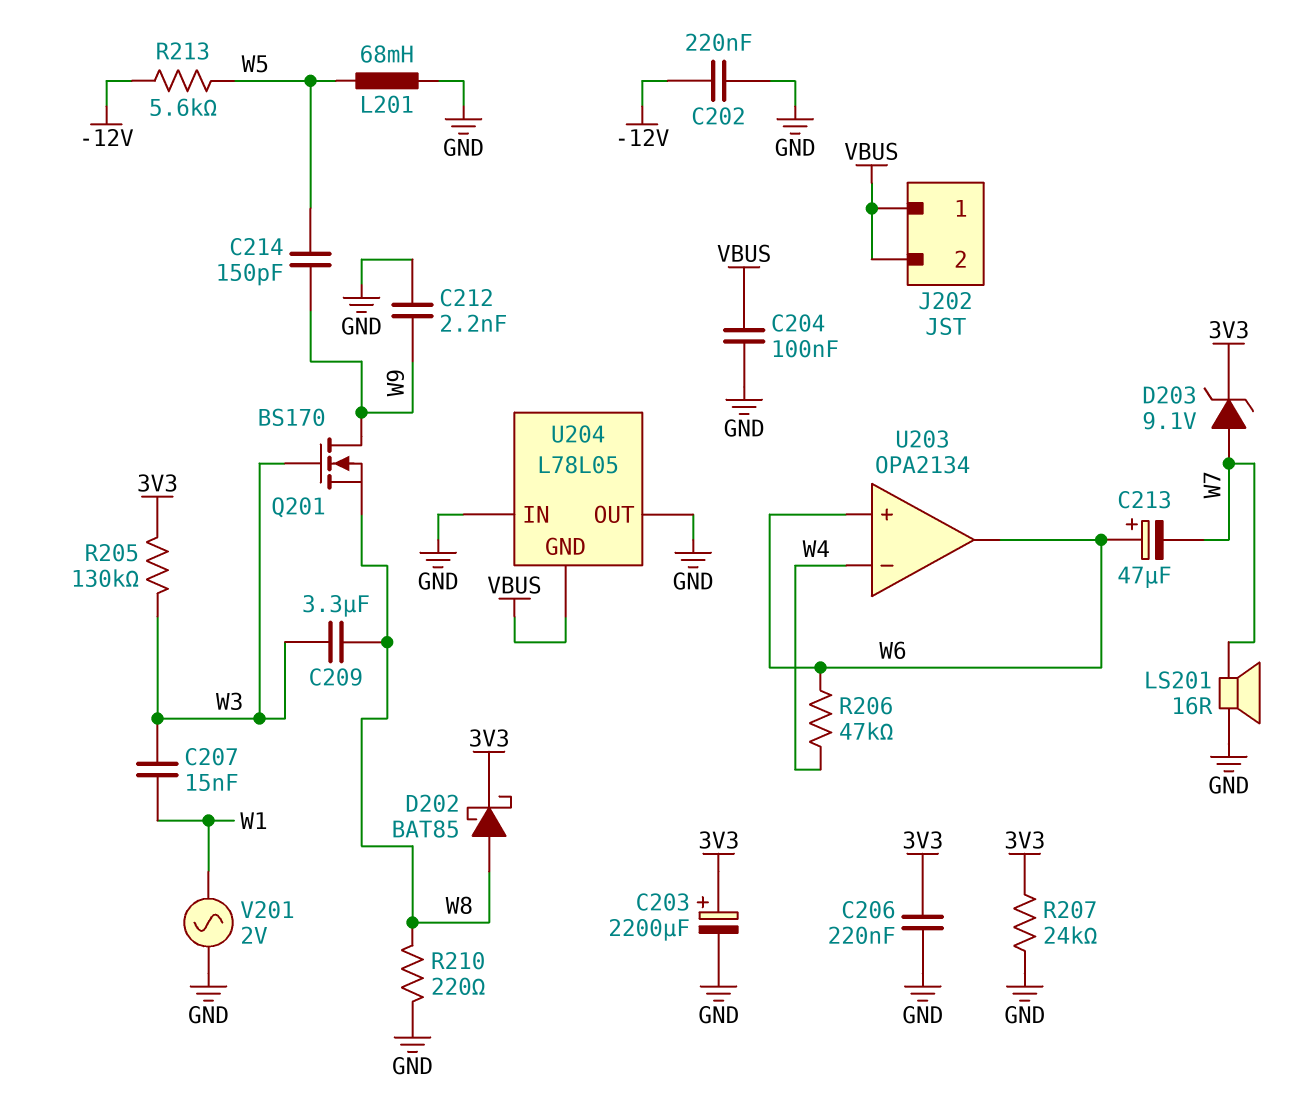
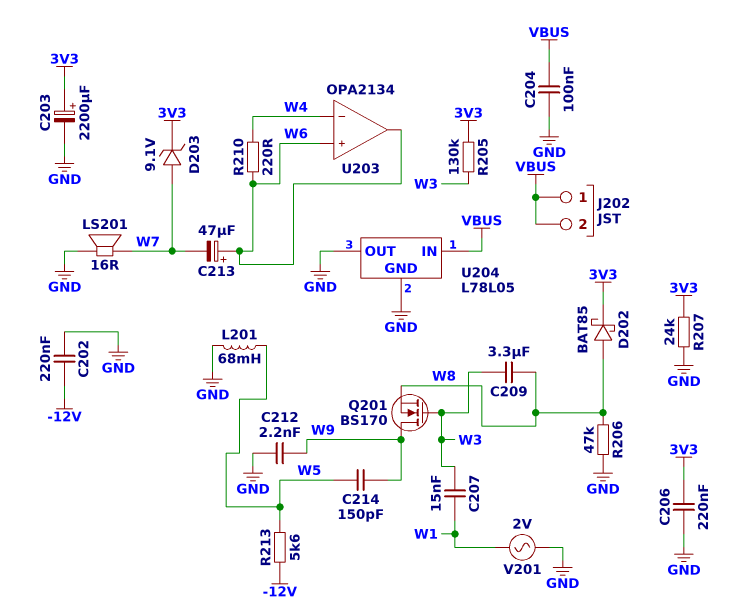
R206: 47k (W4, W6) -> 47k (GND, W8)
R210: 220 (GND, W8) -> 220 (W4, W6)
U204 pin GND: VBUS -> GND
U204 pin IN: GND -> VBUS

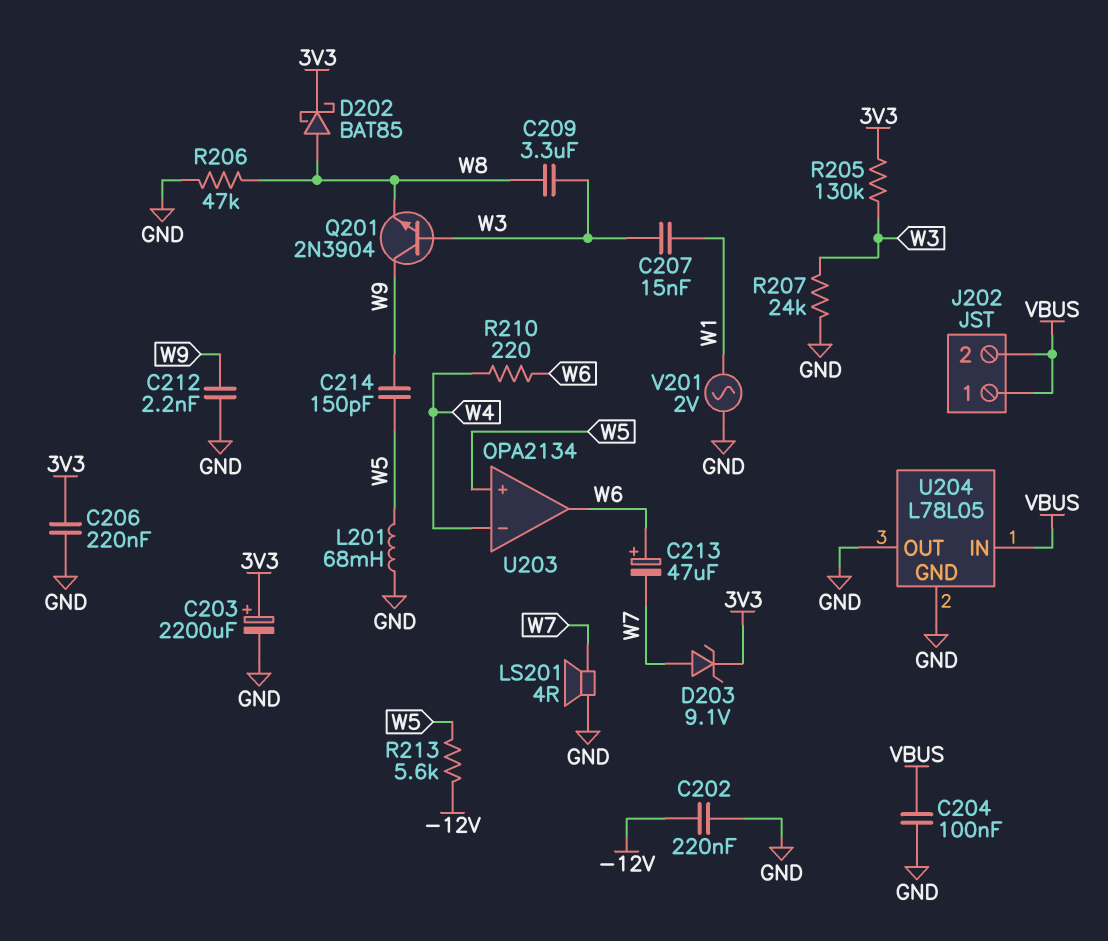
LS201: speaker 16R (GND, W7) -> speaker 4R (GND, W7)
Q201: NMOS BS170 (G W3, D W9, S W8) -> NPN 2N3904 (B W3, C W9, E W8)
R207: 24k (3V3, GND) -> 24k (GND, W3)
U203 pin in+: W6 -> W5

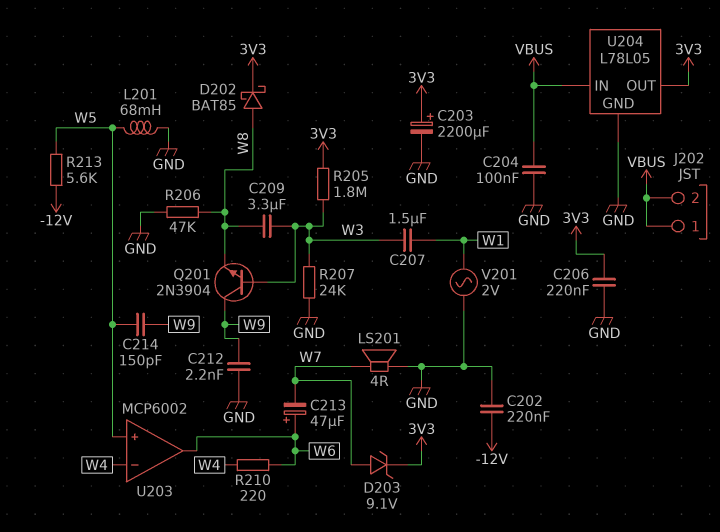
C207: 15nF (W1, W3) -> 1.5uF (W1, W3)
R205: 130k (3V3, W3) -> 1.8M (3V3, W3)
U203: OPA2134 -> MCP6002
U204 pin OUT: GND -> 3V3

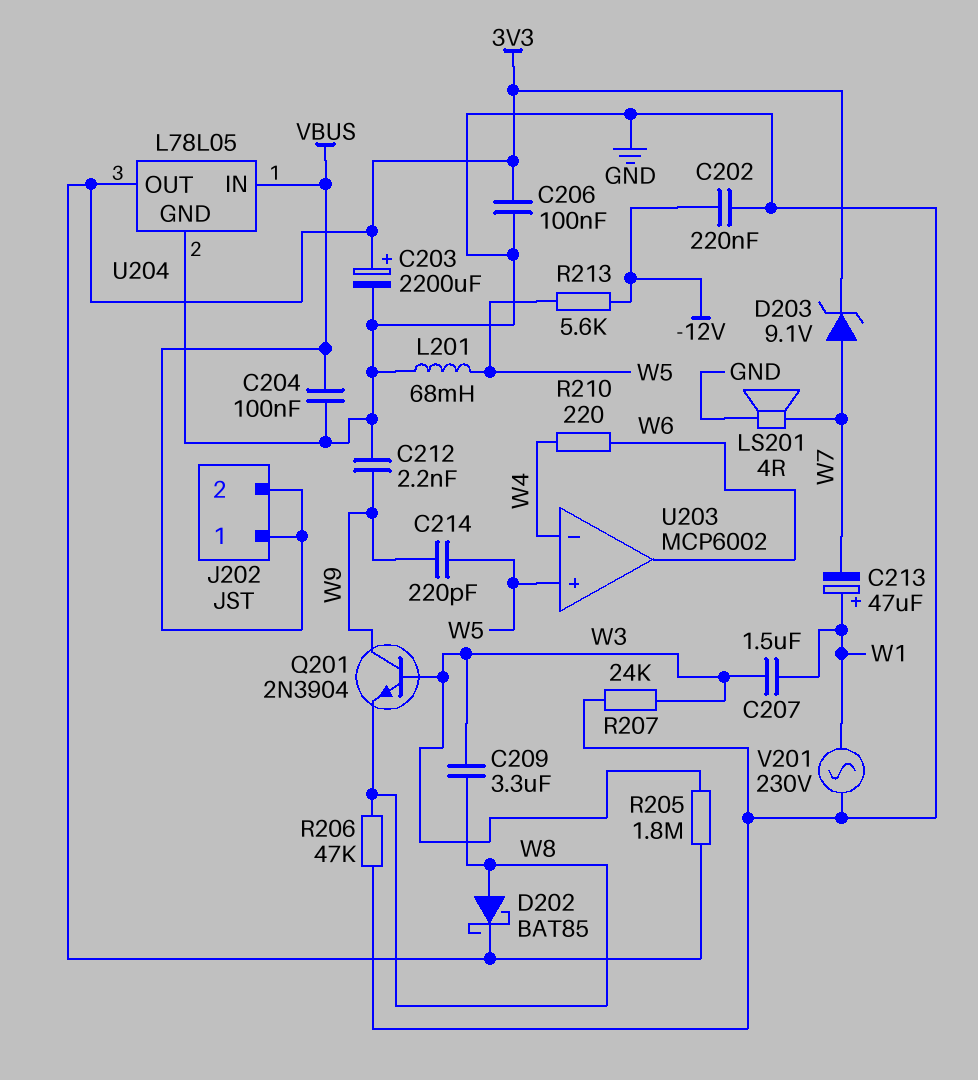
C206: 220nF (3V3, GND) -> 100nF (3V3, GND)
C213: 47uF (plus W6, minus W7) -> 47uF (plus W1, minus W7)
C214: 150pF (W5, W9) -> 220pF (W5, W9)
V201: AC 2V (GND, W1) -> AC 230V (GND, W1)

